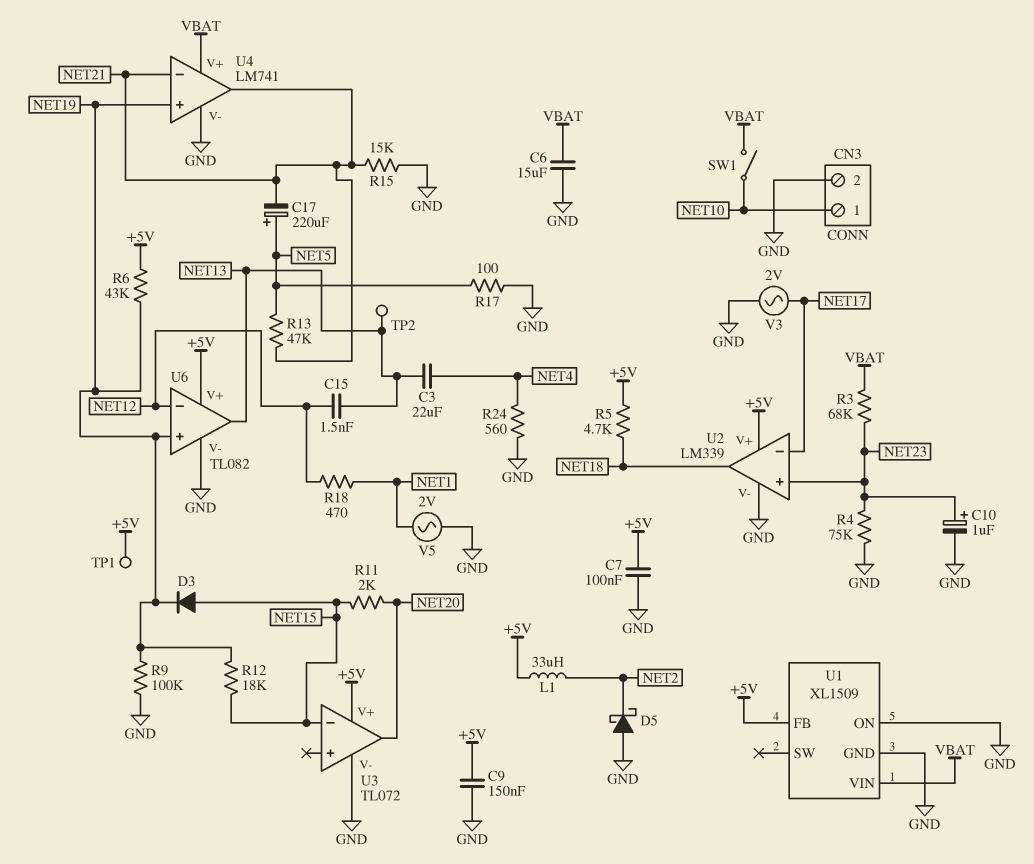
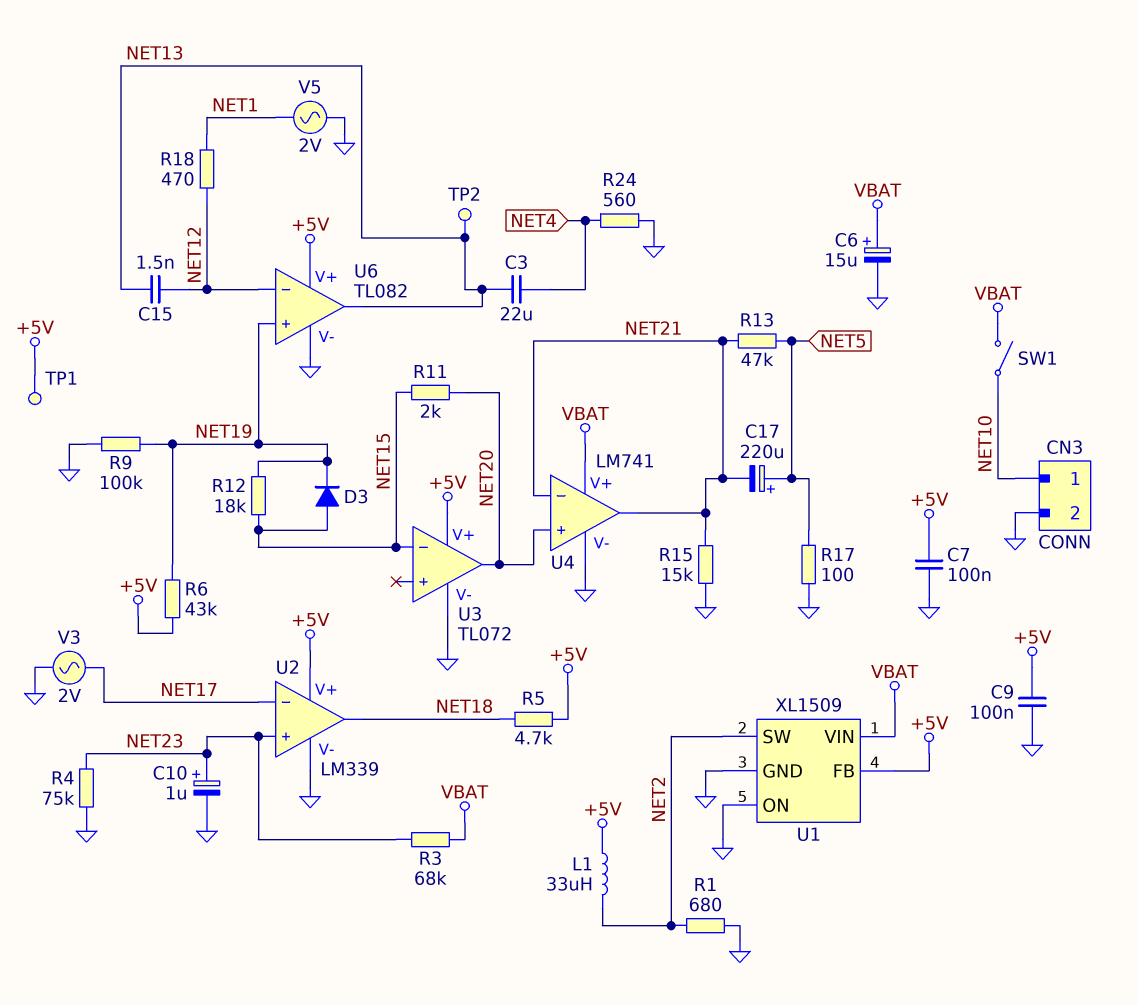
C6: 15uF (GND, VBAT) -> 15uF (plus VBAT, minus GND)
C9: 150nF (+5V, GND) -> 100nF (+5V, GND)
D5: schottky (A GND, K NET2) -> none
R1: none -> 680 (GND, NET2)
U1 pin SW: none -> NET2
U4 pin in+: NET19 -> NET20

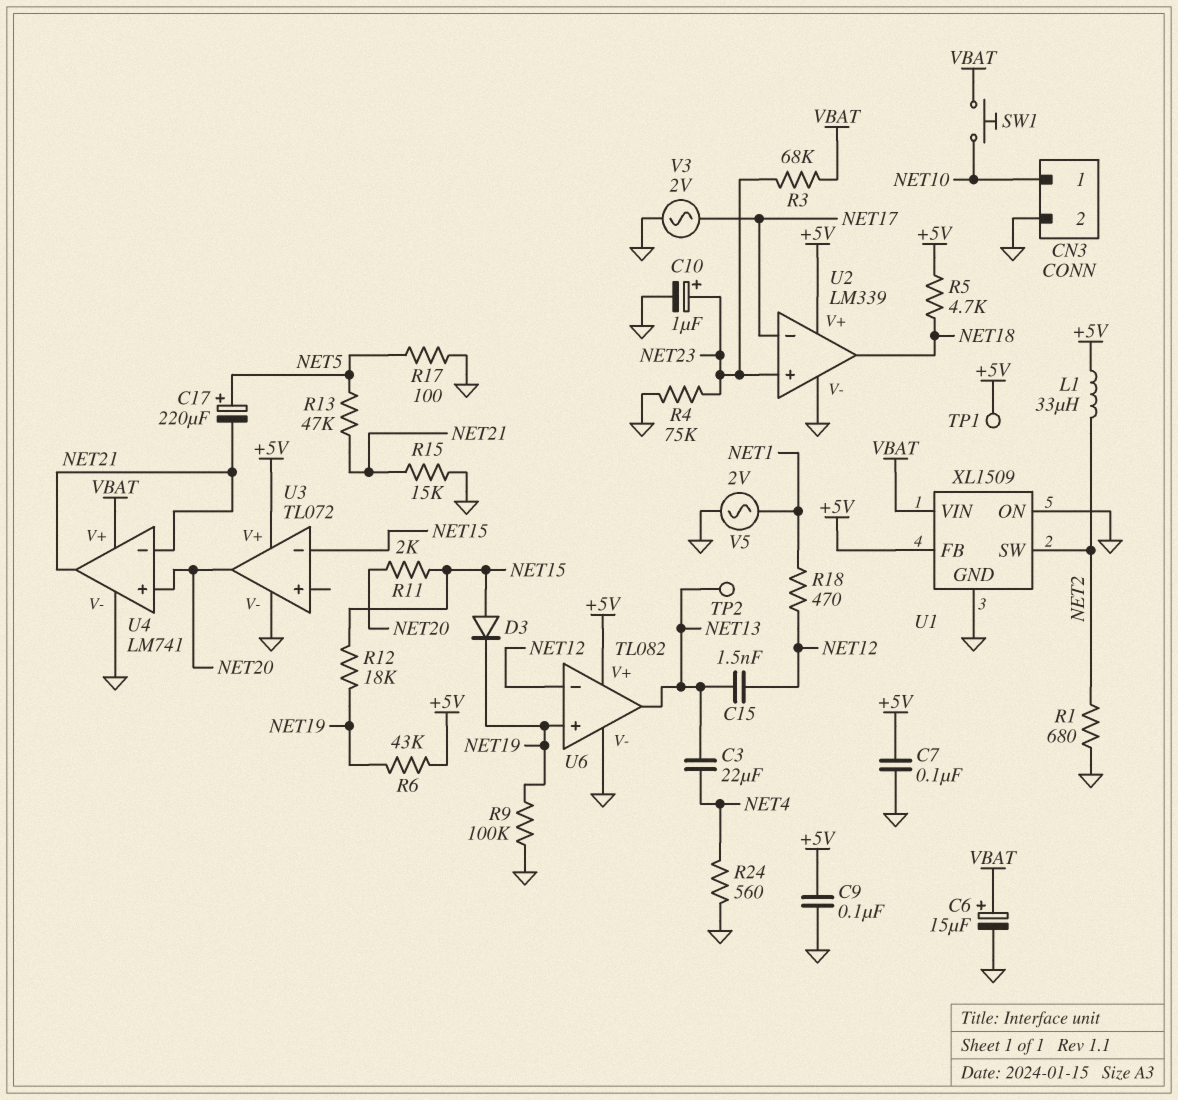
SW1: switch (NET10, VBAT) -> button (NET10, VBAT)

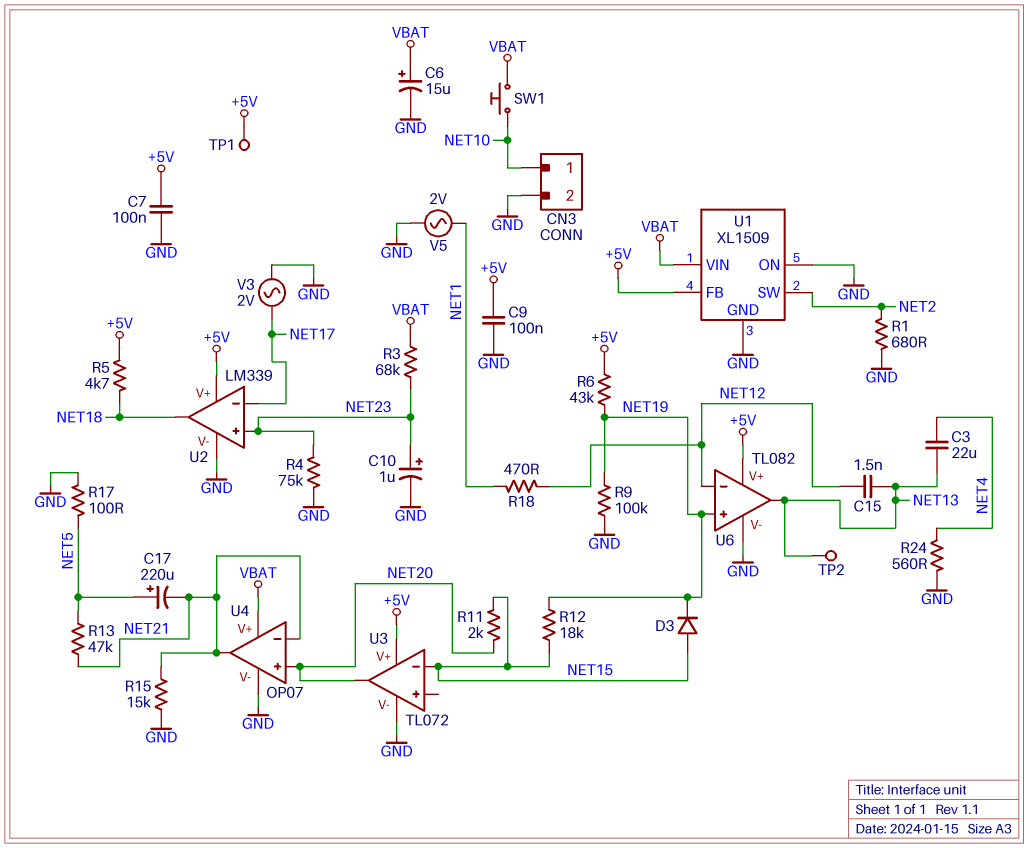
L1: 33uH (+5V, NET2) -> none
U4: LM741 -> OP07

